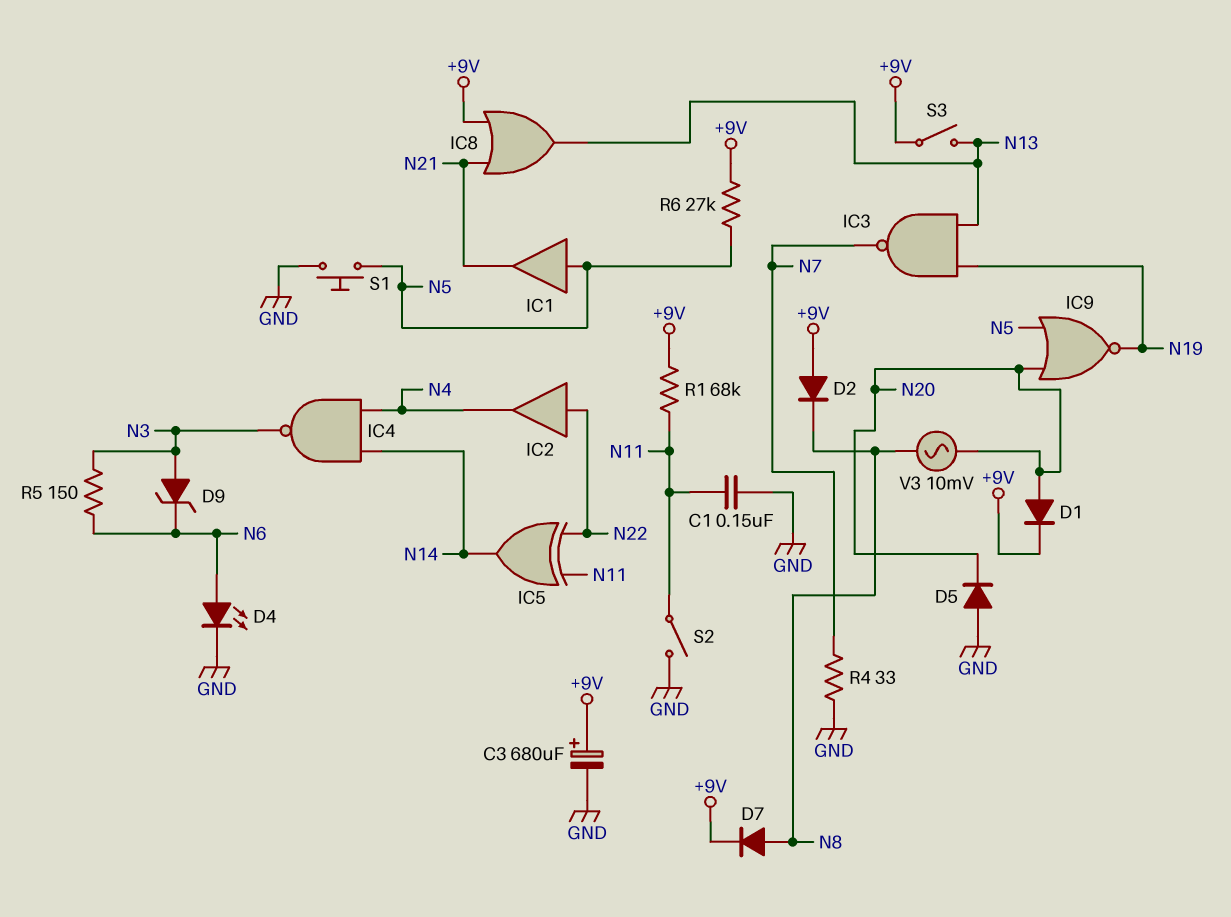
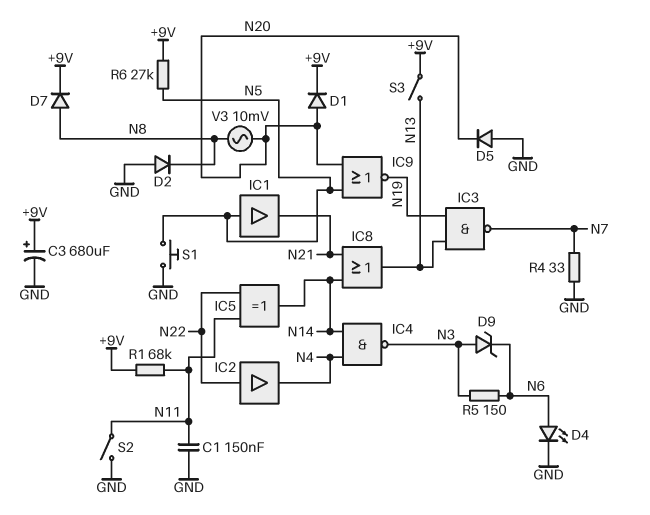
D2: diode (A +9V, K N8) -> diode (A GND, K N8)
IC8: OR (in +9V, in N21, out N13) -> OR (in N14, in N21, out N13)

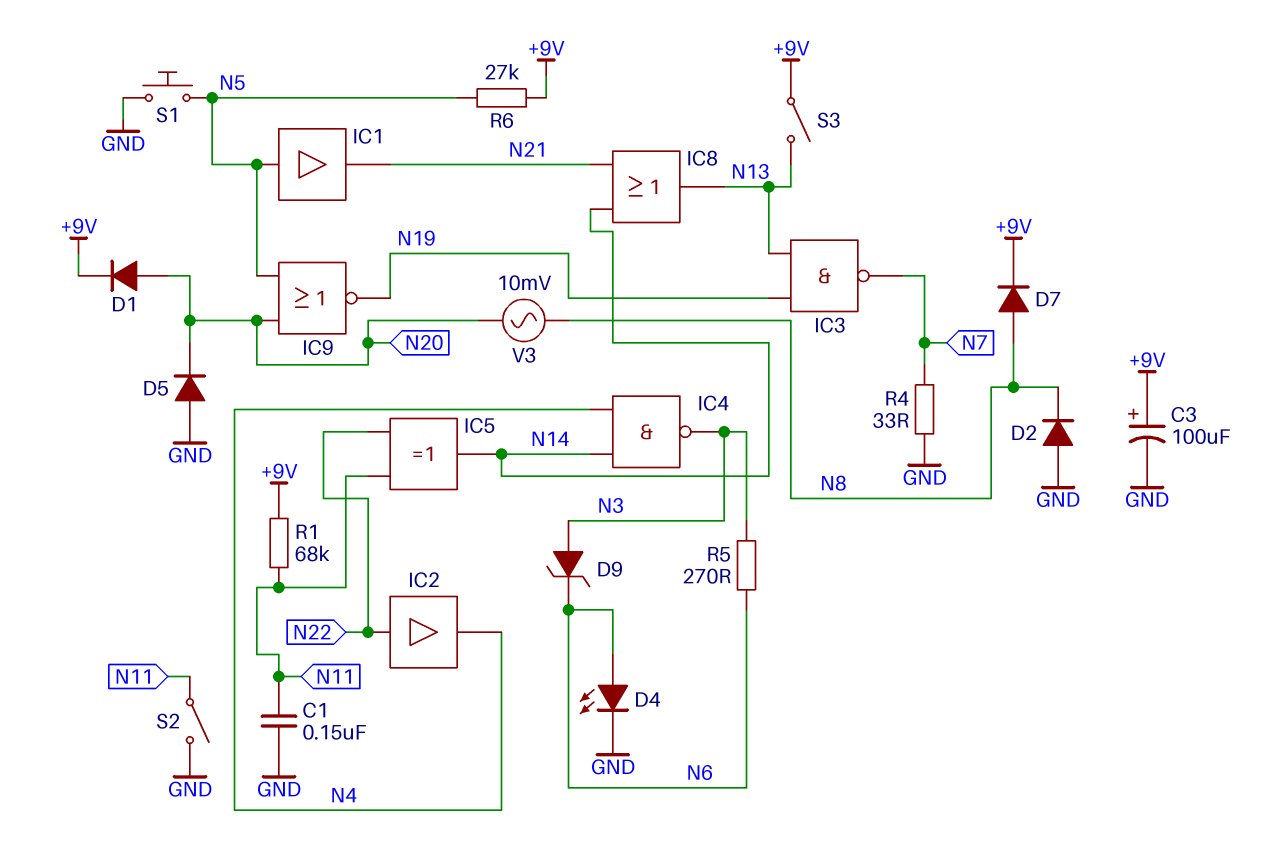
C3: 680uF (plus +9V, minus GND) -> 100uF (plus +9V, minus GND)
R5: 150 (N3, N6) -> 270 (N3, N6)

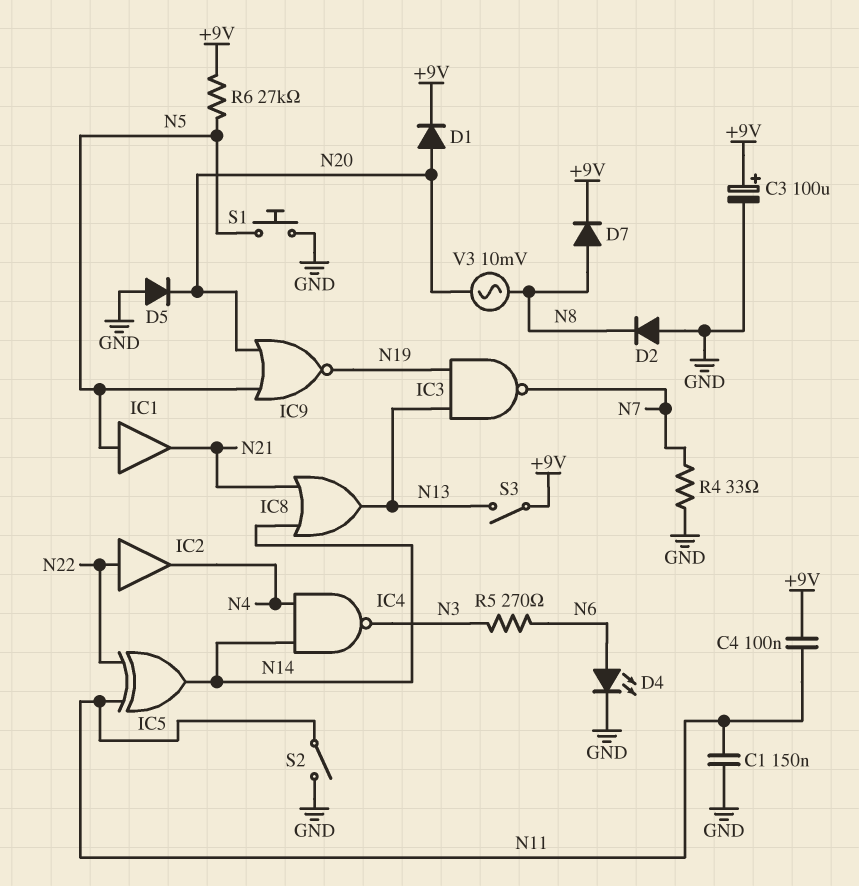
C4: none -> 100nF (+9V, N11)
D9: zener (A N3, K N6) -> none
R1: 68k (+9V, N11) -> none

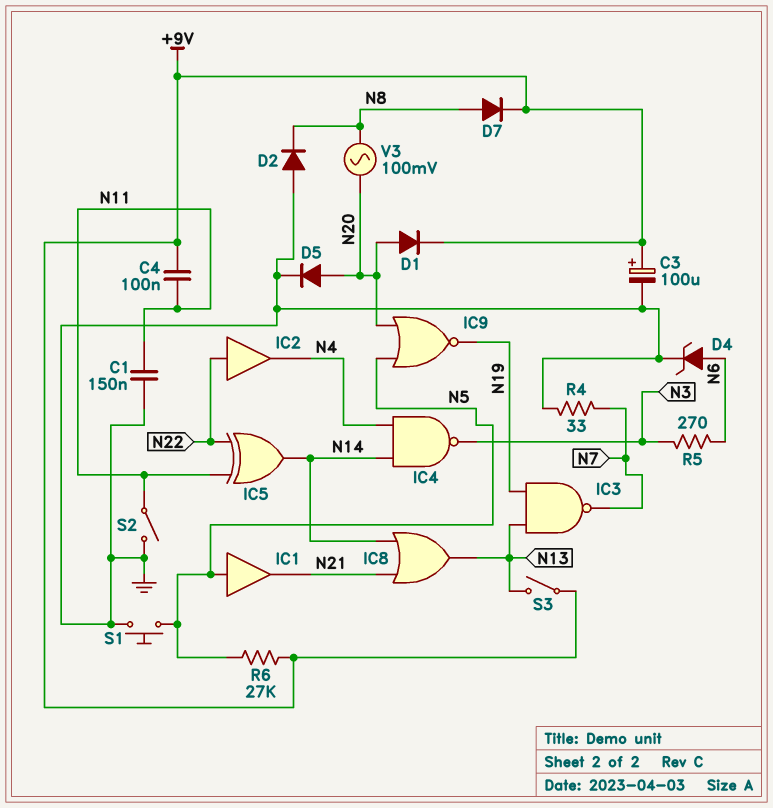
D4: LED (A N6, K GND) -> zener (A N6, K GND)
D5: diode (A GND, K N20) -> diode (A N20, K GND)
V3: AC 10mV (N8, N20) -> AC 100mV (N8, N20)

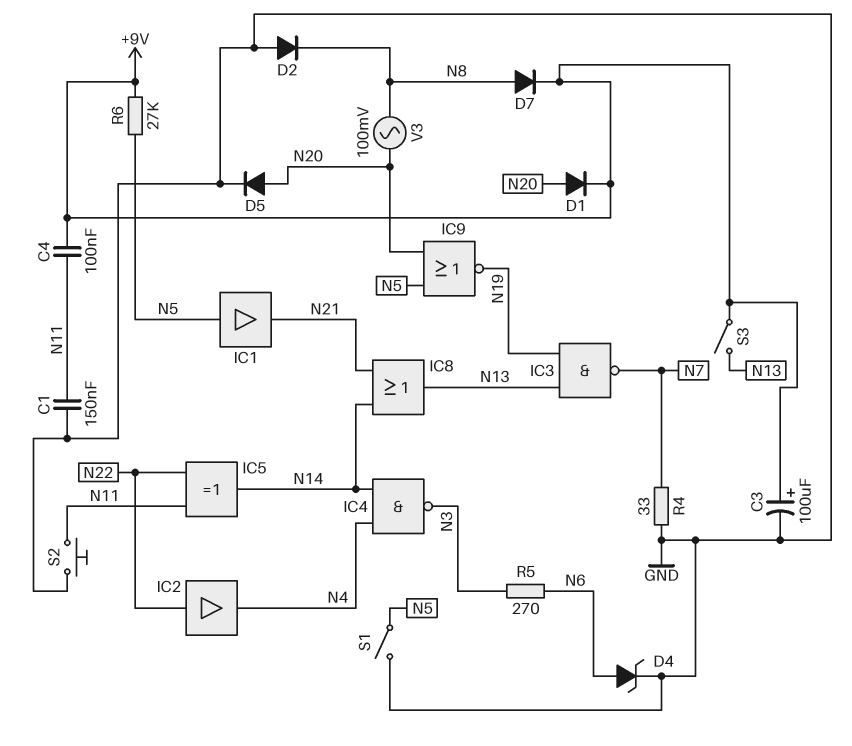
S1: button (GND, N5) -> switch (GND, N5)
S2: switch (GND, N11) -> button (GND, N11)

